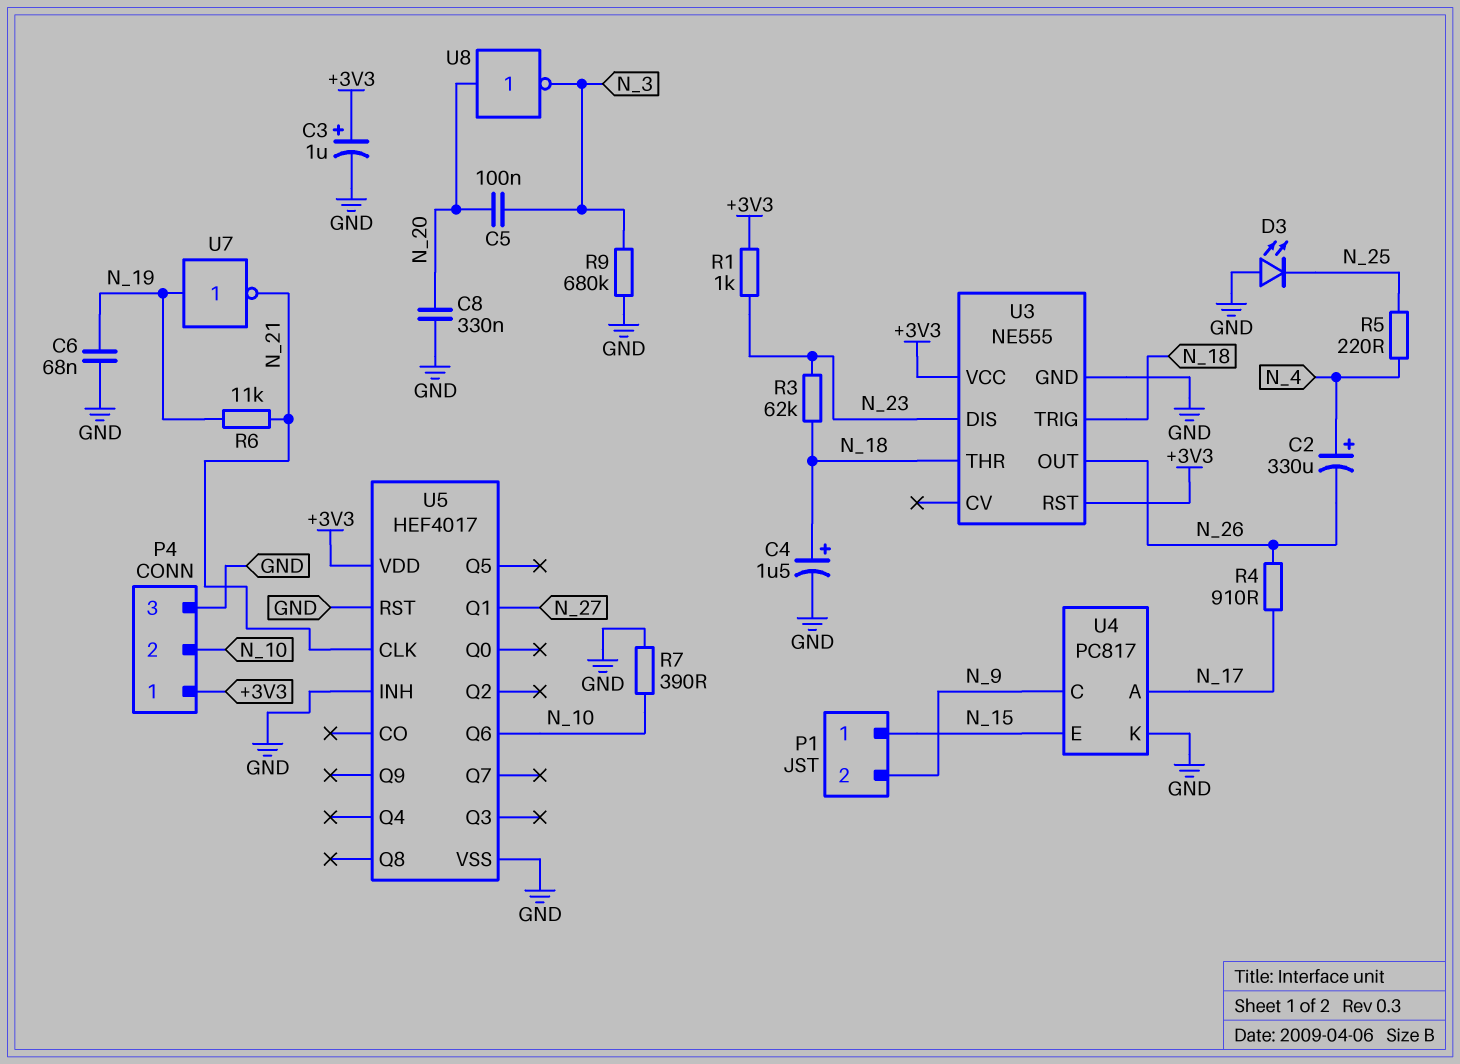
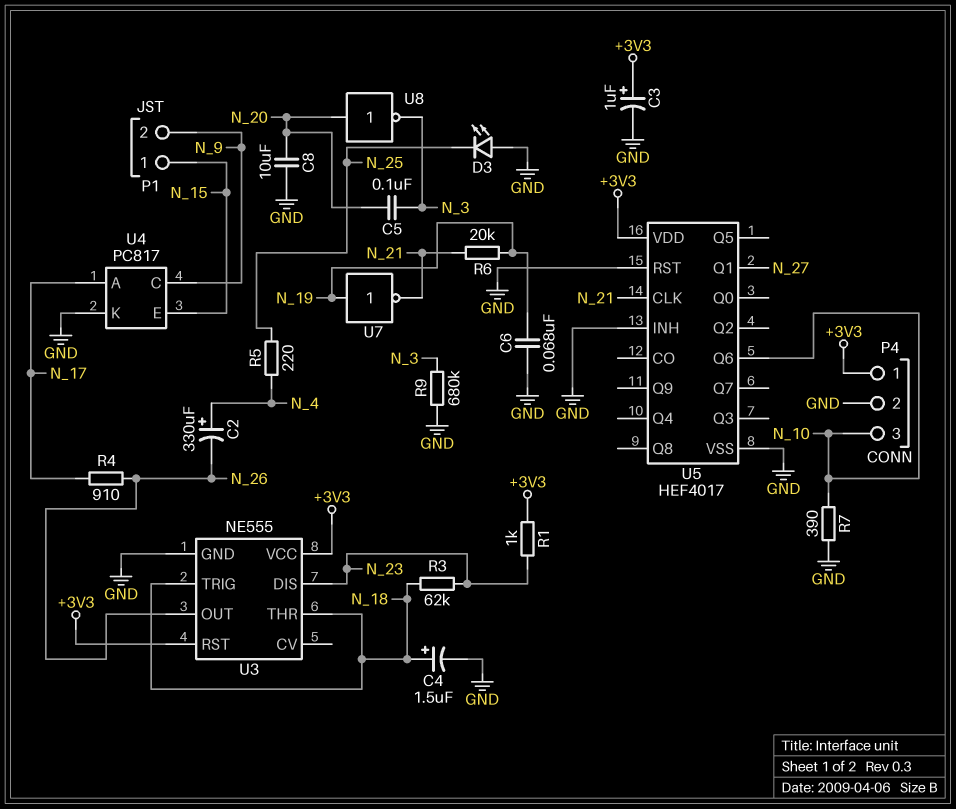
C8: 330nF (GND, N_20) -> 10uF (GND, N_20)
P4 pin 2: N_10 -> GND
P4 pin 3: GND -> N_10
R6: 11k (N_19, N_21) -> 20k (N_19, N_21)

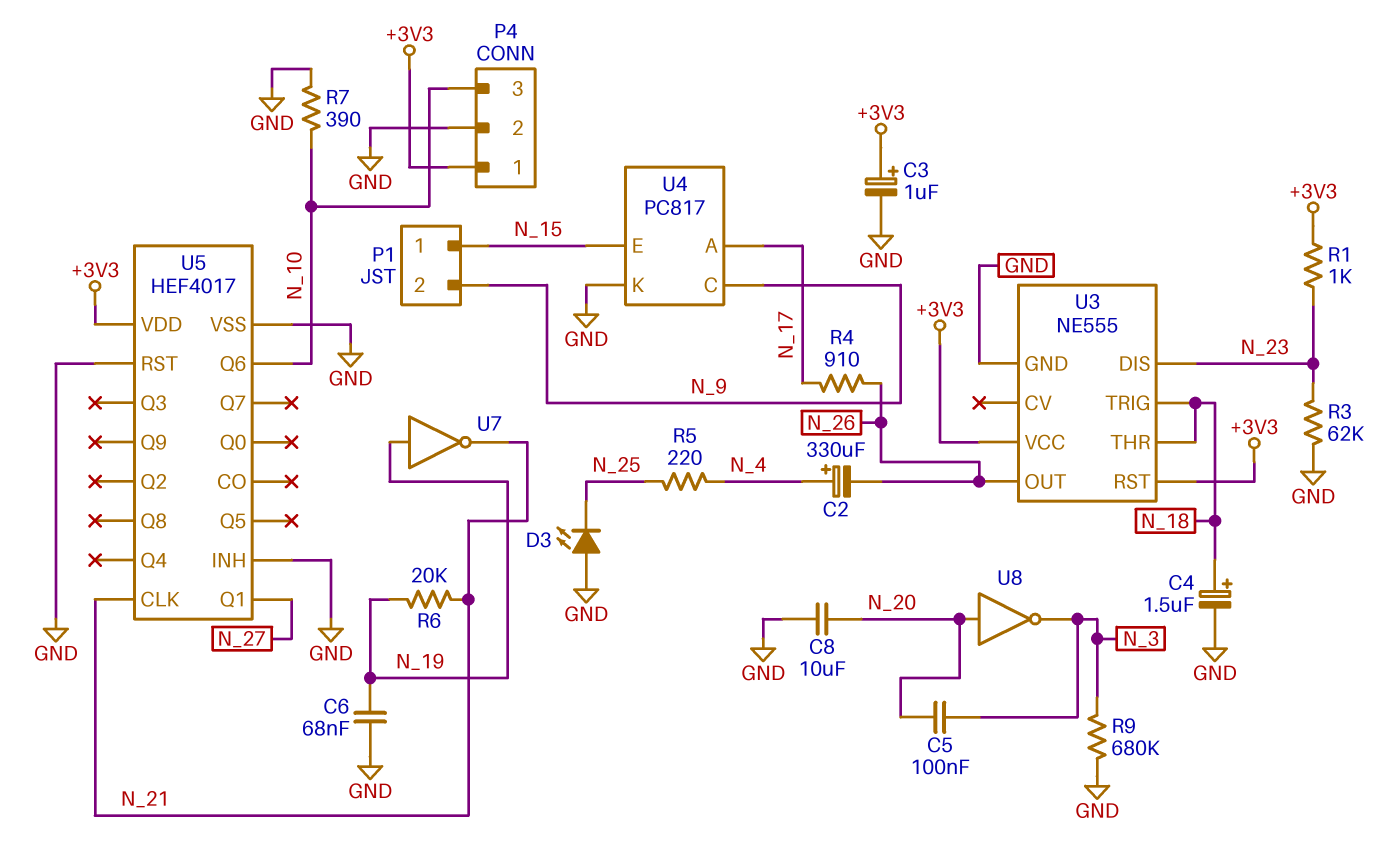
R3: 62k (N_18, N_23) -> 62k (GND, N_23)

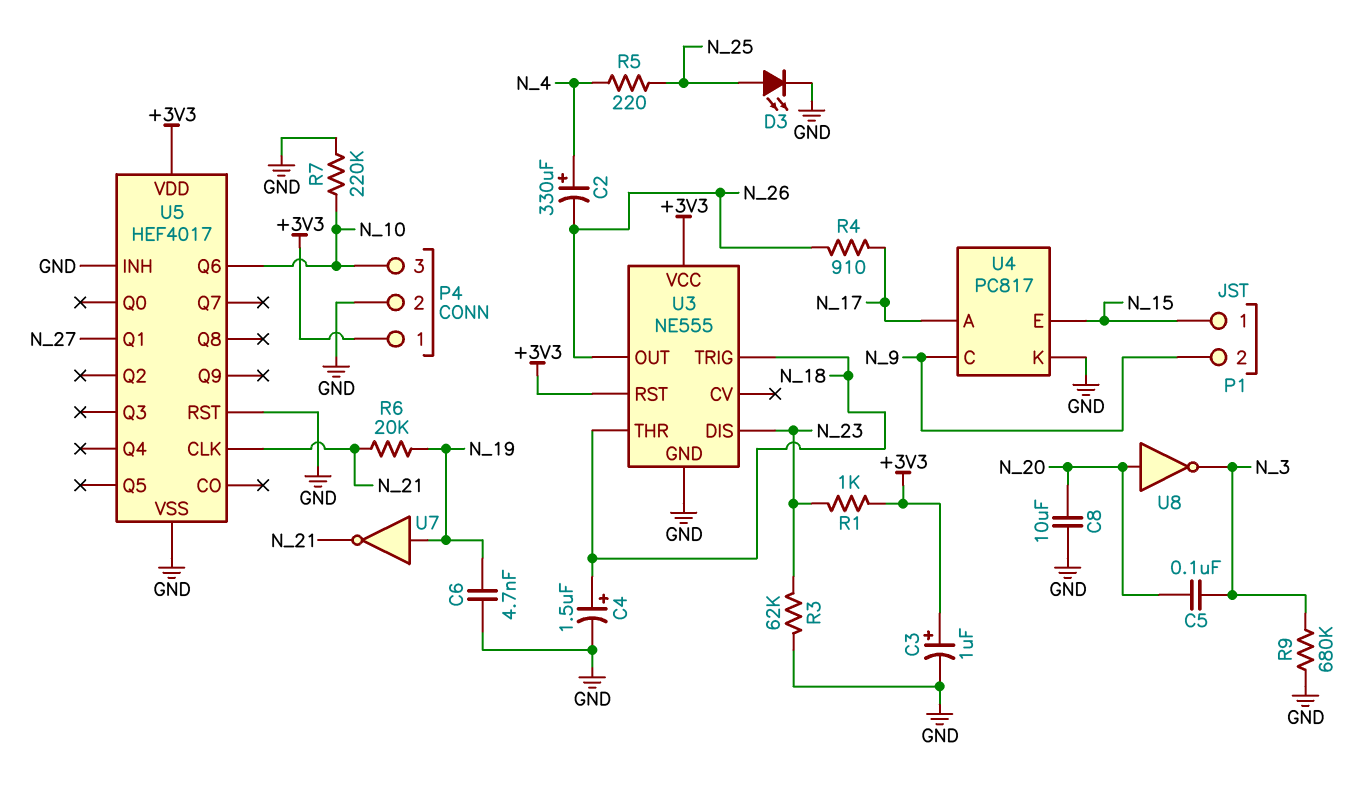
C6: 68nF (GND, N_19) -> 4.7nF (GND, N_19)
D3: LED (A GND, K N_25) -> LED (A N_25, K GND)
R7: 390 (GND, N_10) -> 220k (GND, N_10)

